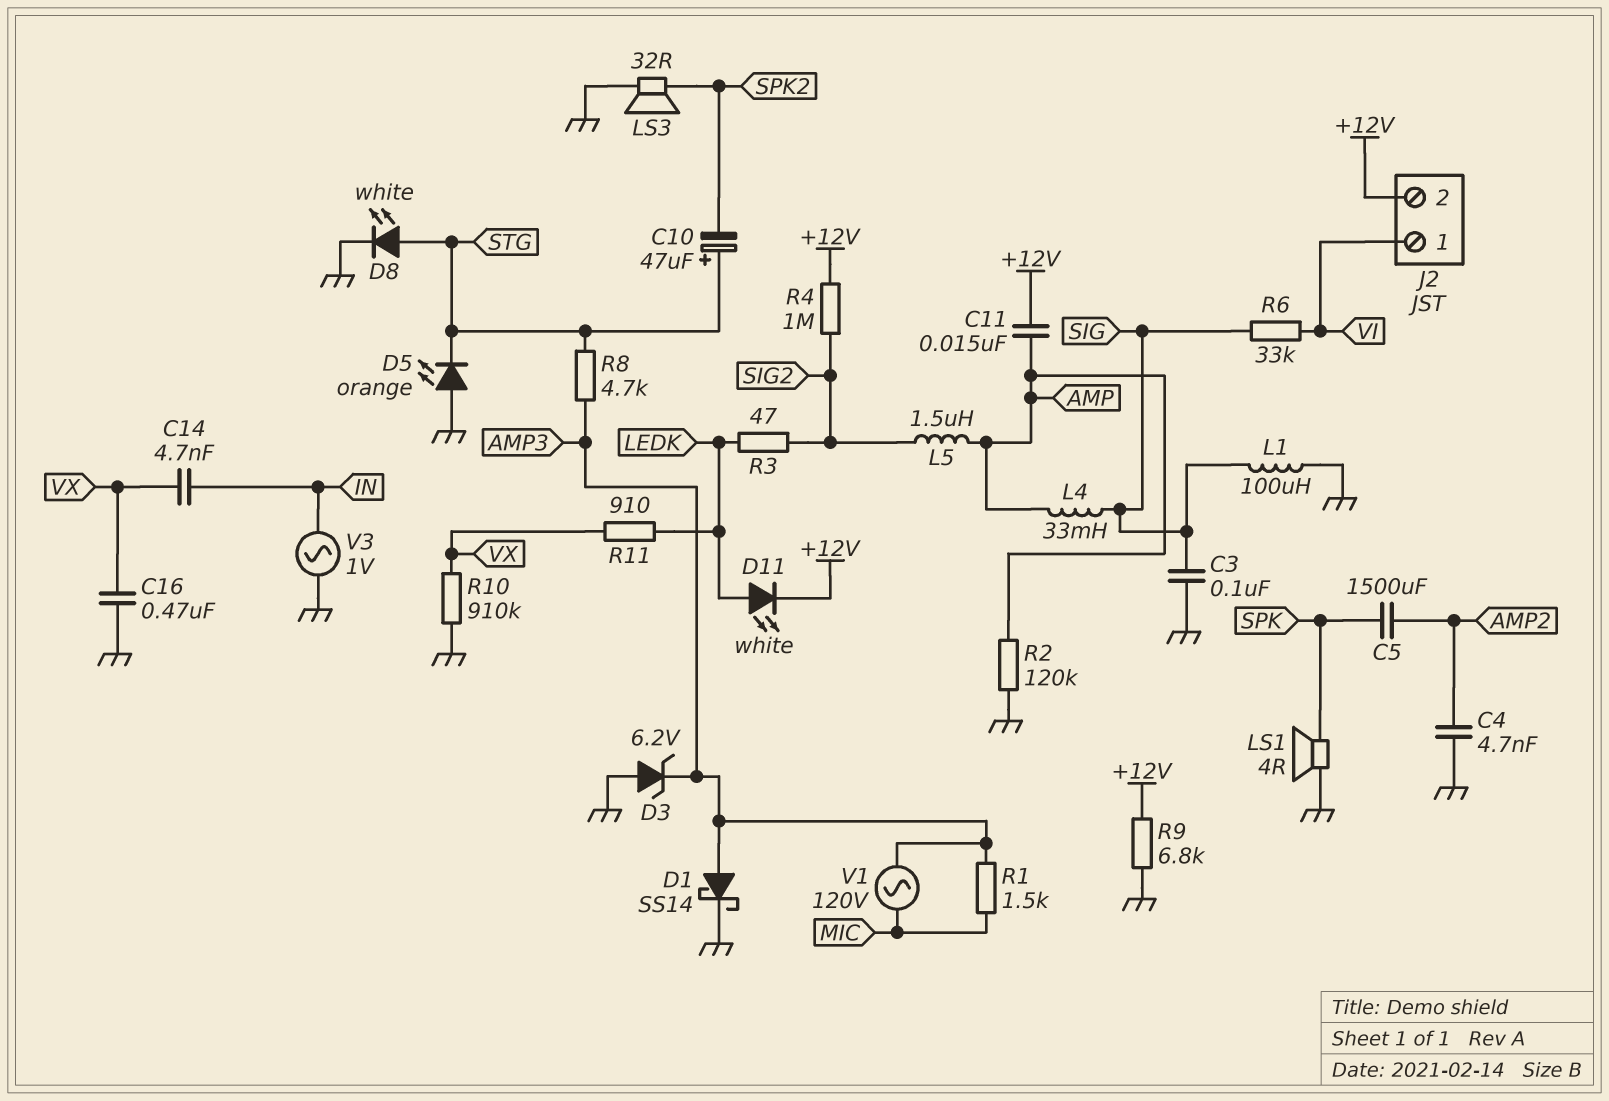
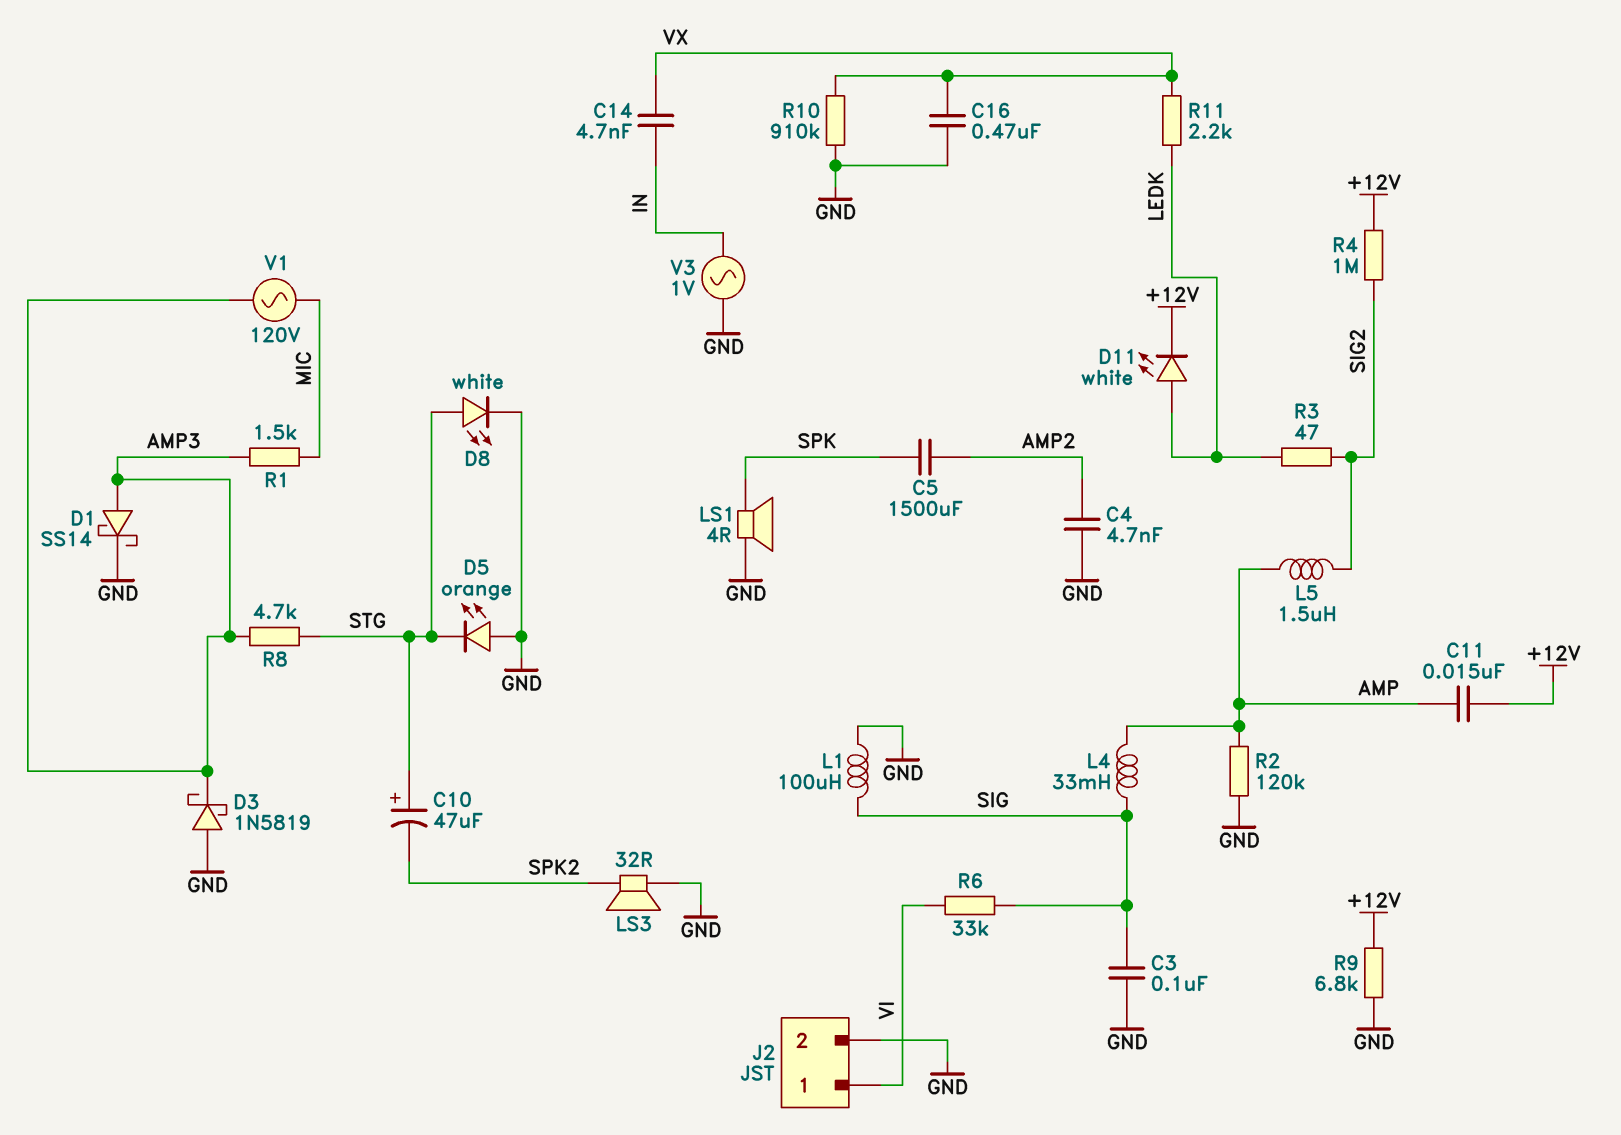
D3: zener 6.2V (A GND, K AMP3) -> schottky 1N5819 (A GND, K AMP3)
J2 pin 2: +12V -> GND
R11: 910 (LEDK, VX) -> 2.2k (LEDK, VX)

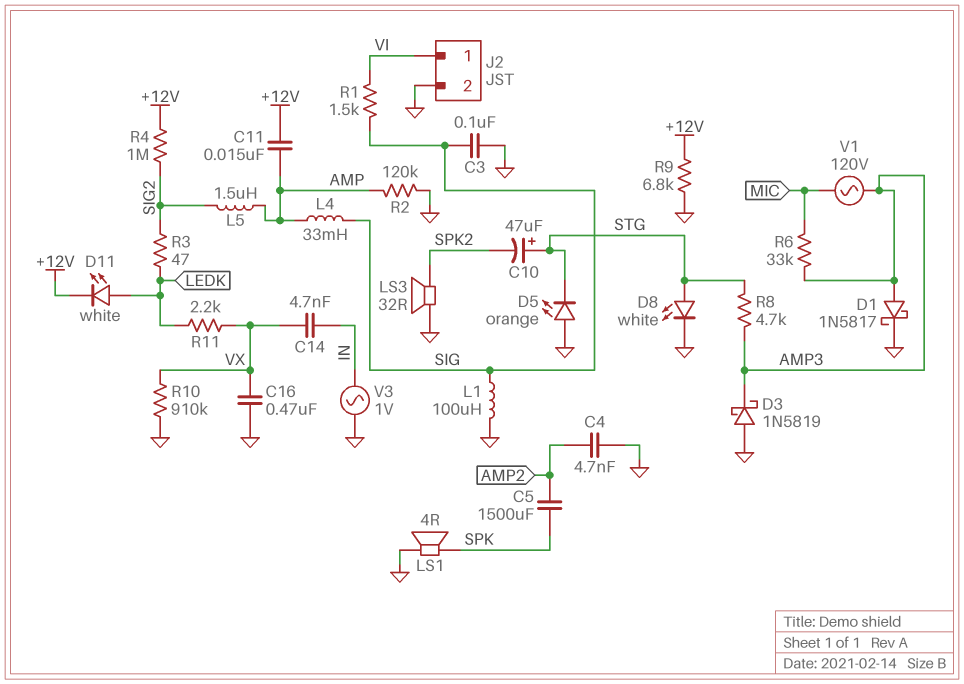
D1: schottky SS14 (A AMP3, K GND) -> schottky 1N5817 (A AMP3, K GND)
R1: 1.5k (AMP3, MIC) -> 1.5k (SIG, VI)
R6: 33k (SIG, VI) -> 33k (AMP3, MIC)

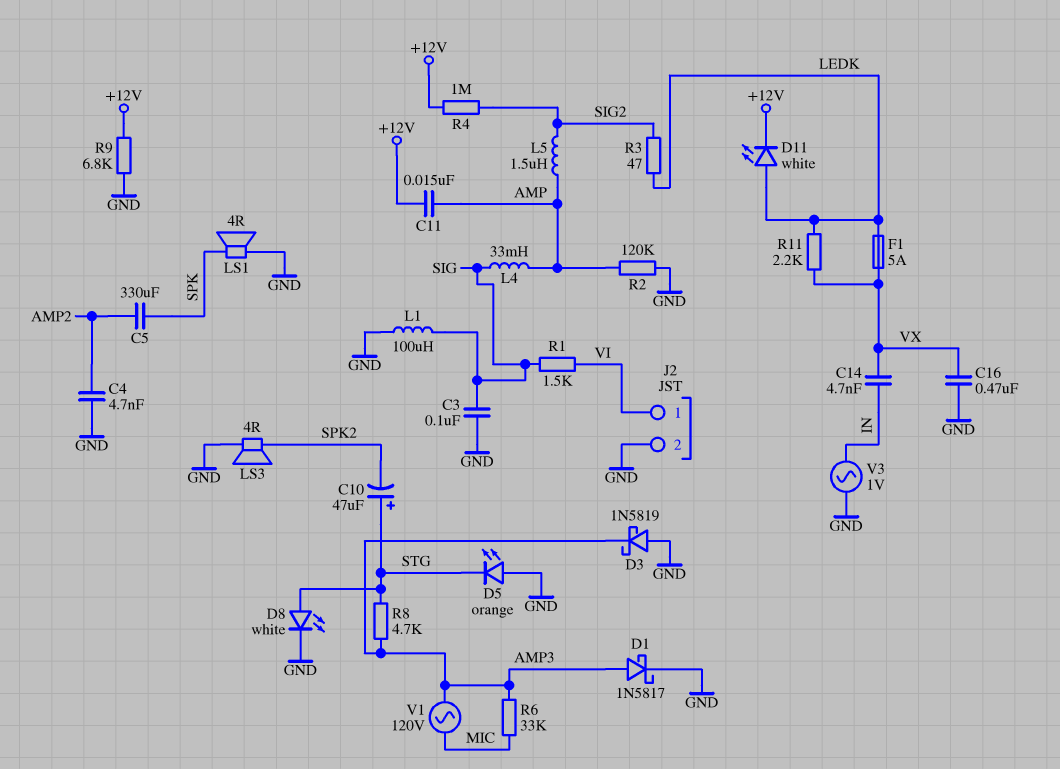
C5: 1500uF (AMP2, SPK) -> 330uF (AMP2, SPK)
F1: none -> 5A (LEDK, VX)
LS3: speaker 32R (GND, SPK2) -> speaker 4R (GND, SPK2)
R10: 910k (GND, VX) -> none

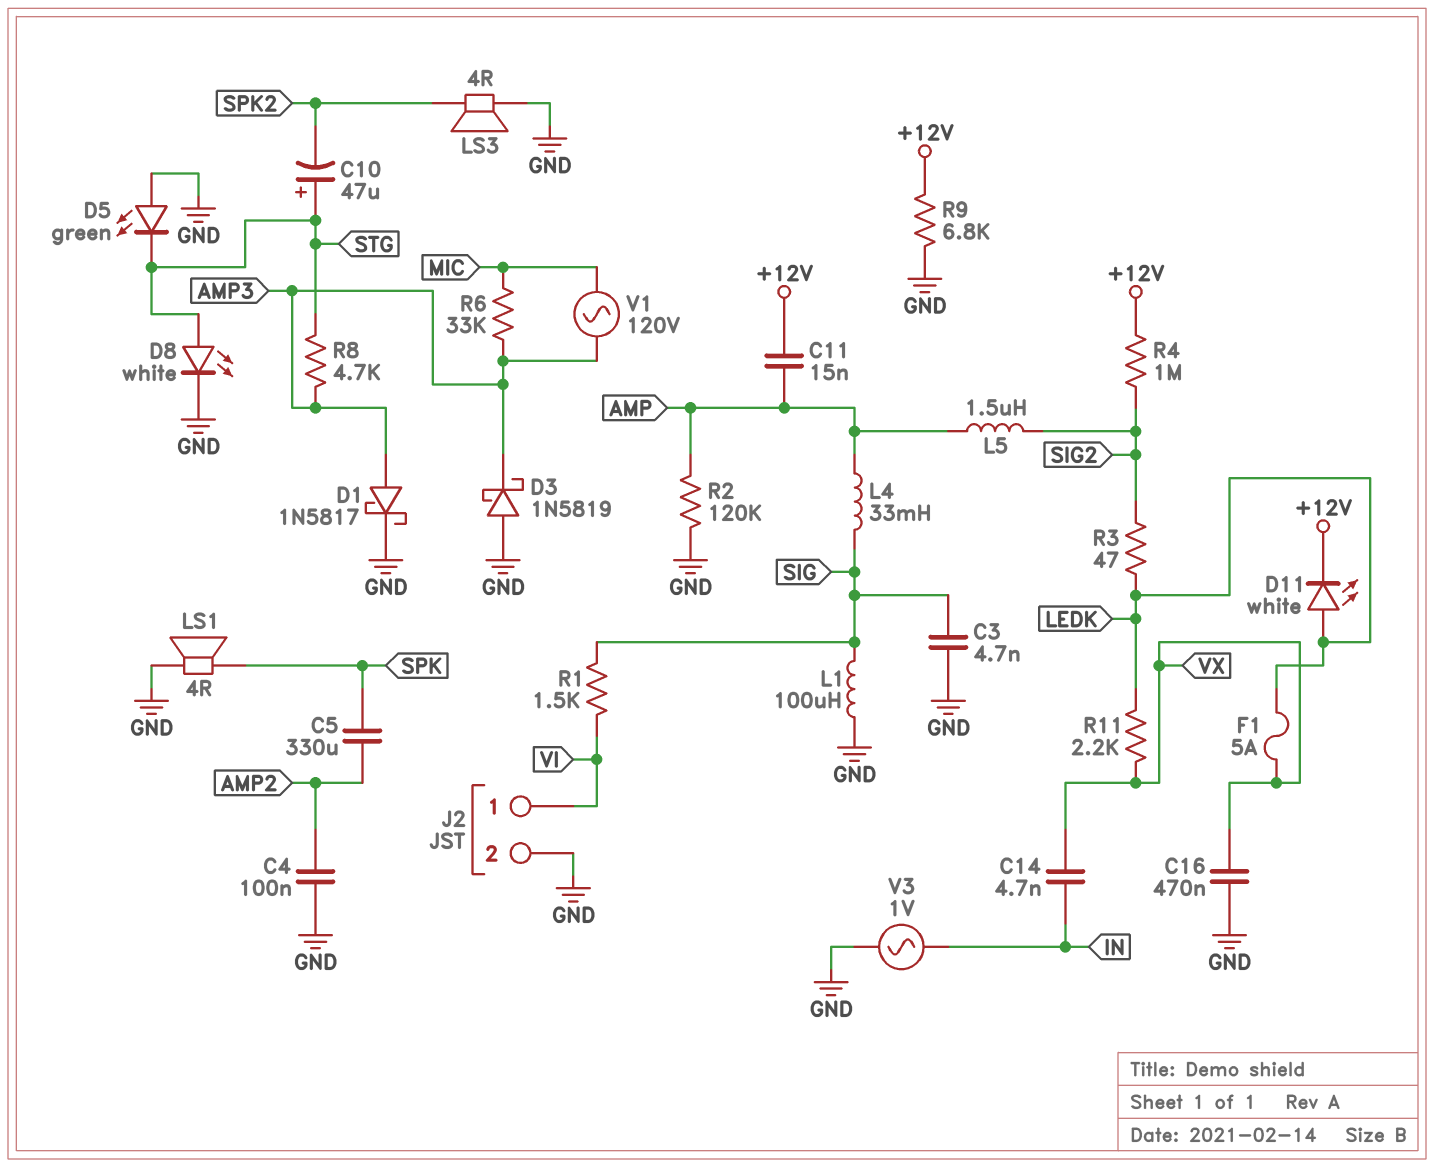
C3: 100nF (GND, SIG) -> 4.7nF (GND, SIG)
C4: 4.7nF (AMP2, GND) -> 100nF (AMP2, GND)
D5: LED orange (A GND, K STG) -> LED green (A GND, K STG)

